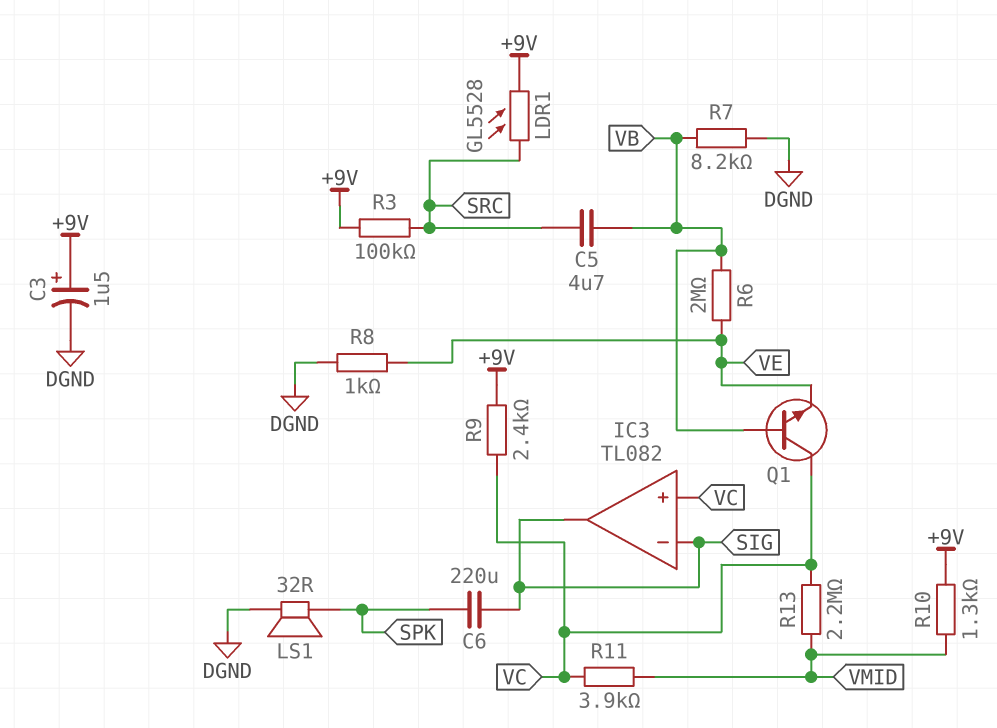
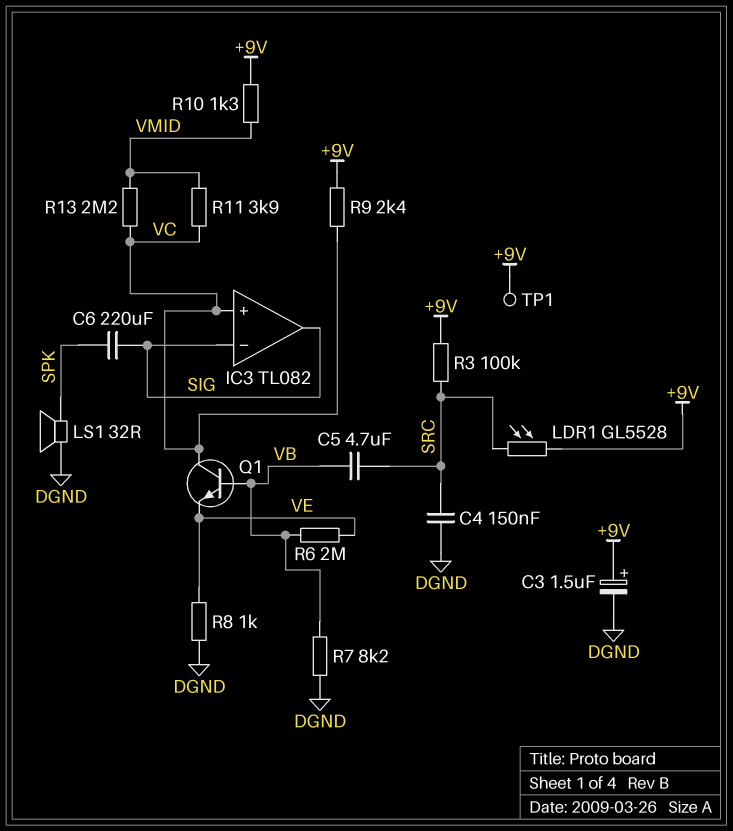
C4: none -> 150nF (DGND, SRC)
TP1: none -> test point (+9V)

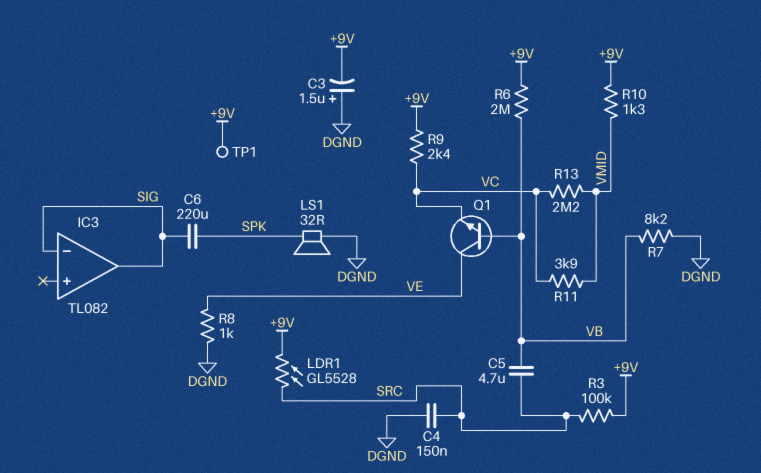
C3: 1.5uF (plus +9V, minus DGND) -> 1.5uF (plus DGND, minus +9V)
IC3 pin in+: VC -> none
Q1: NPN (B VB, C VC, E VE) -> NPN (B VB, C VE, E VC)
R6: 2M (VB, VE) -> 2M (+9V, VB)

